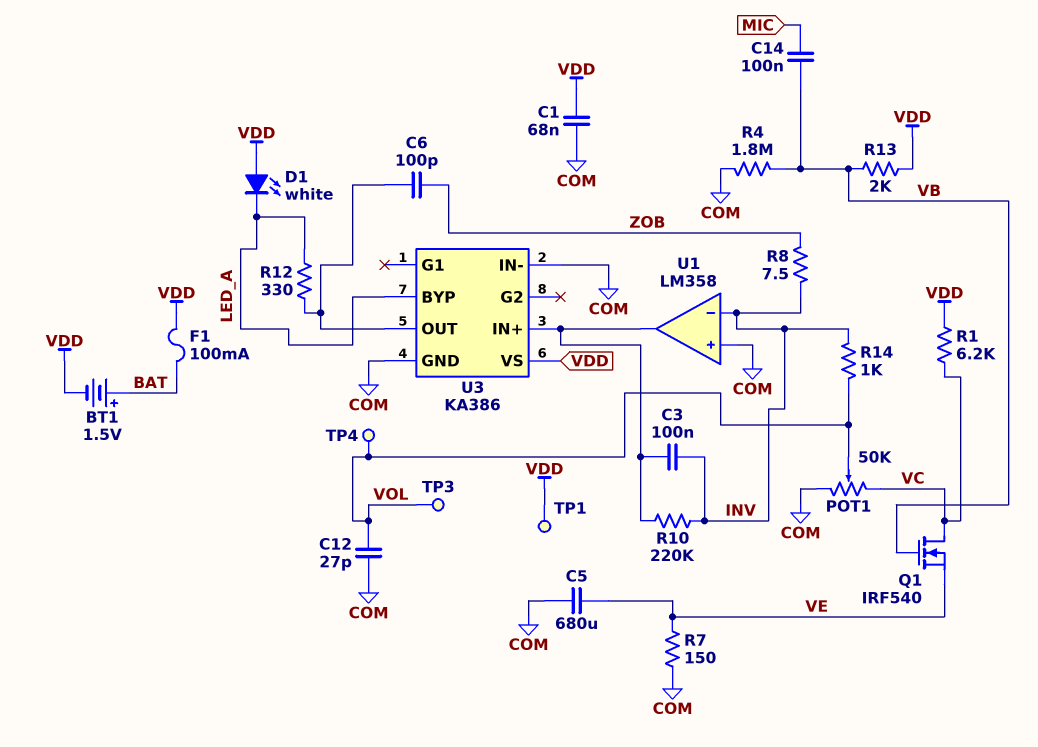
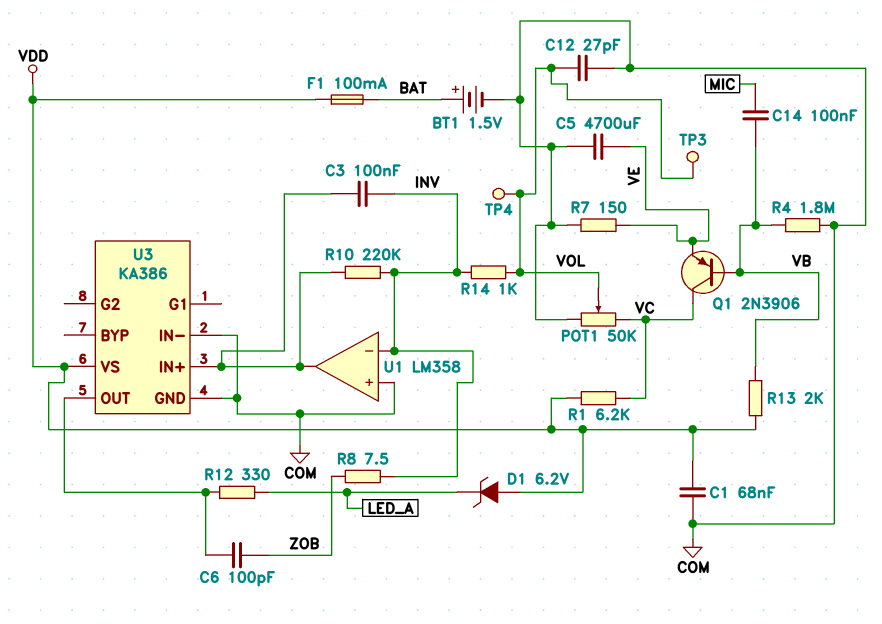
BT1: 1.5V (plus BAT, minus VDD) -> 1.5V (plus BAT, minus COM)
C5: 680uF (COM, VE) -> 4700uF (COM, VE)
D1: LED white (A VDD, K LED_A) -> zener 6.2V (A VDD, K LED_A)
Q1: NMOS IRF540 (G VB, D VC, S VE) -> PNP 2N3906 (B VB, C VC, E VE)
TP1: test point (VDD) -> none
U3 pin BYP: LED_A -> none

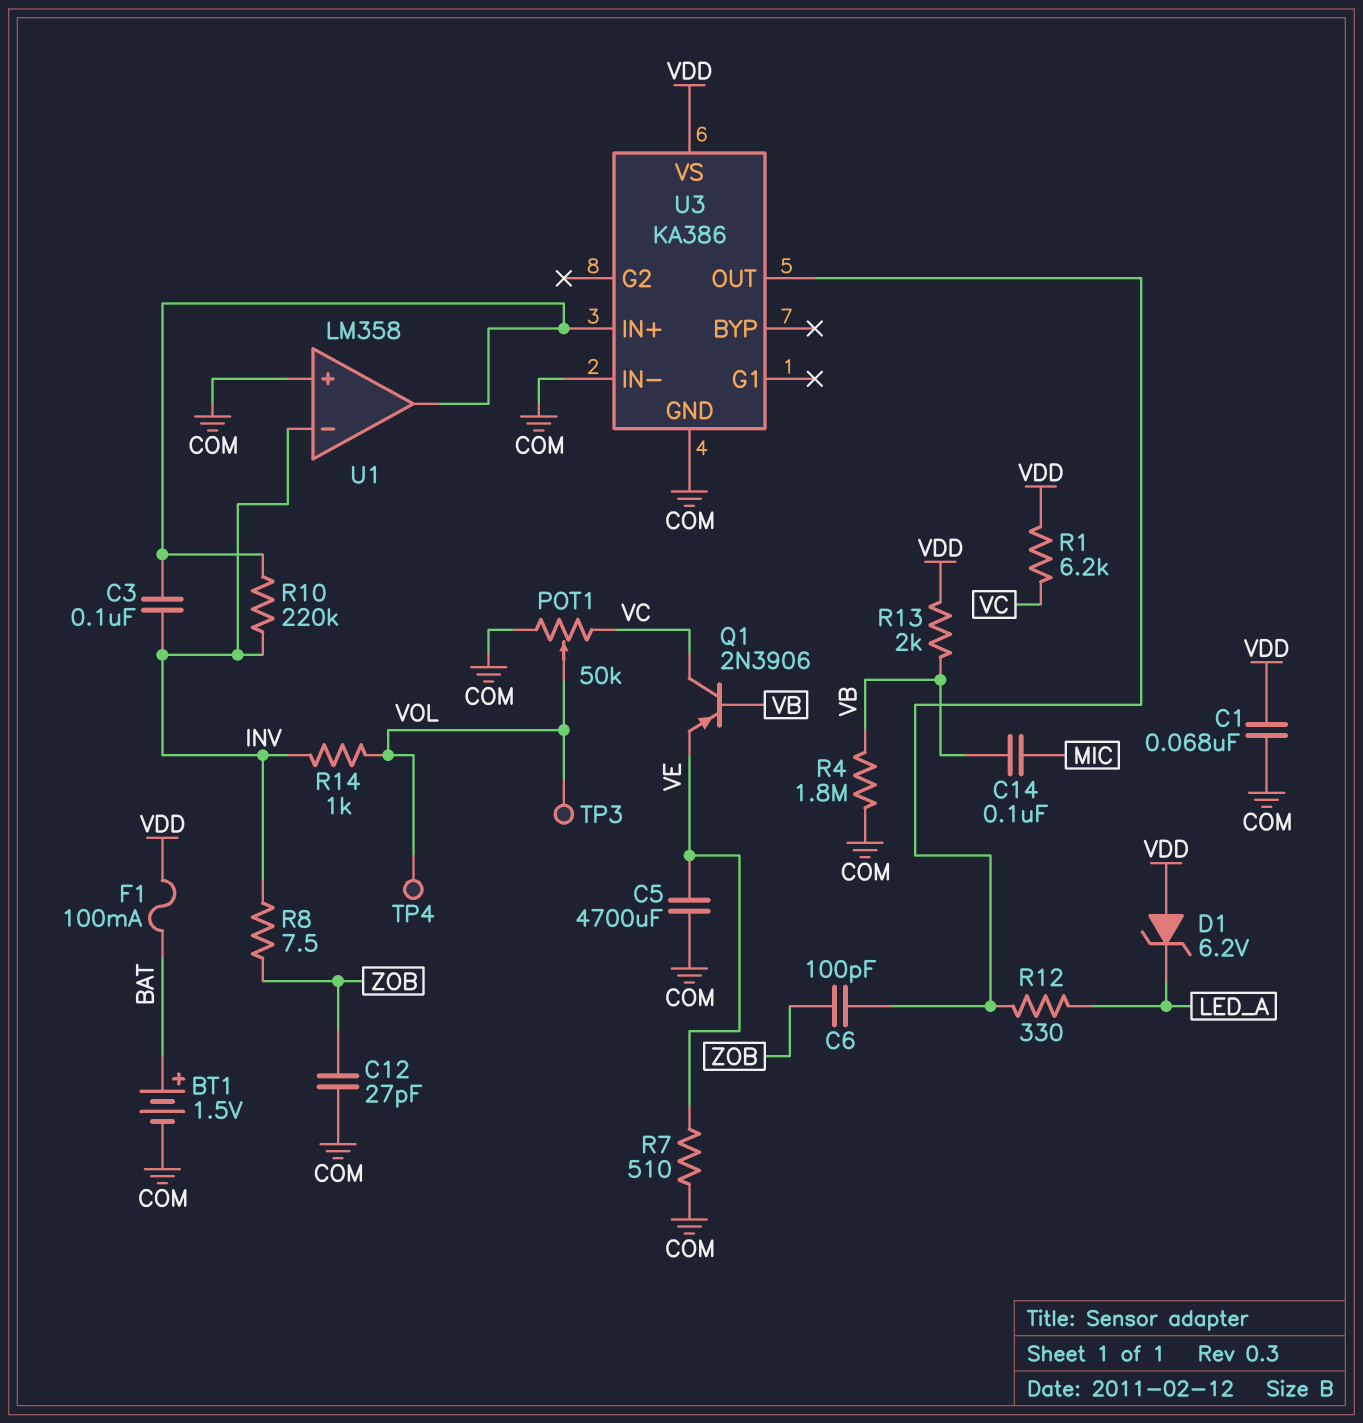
C12: 27pF (COM, VOL) -> 27pF (COM, ZOB)
R7: 150 (COM, VE) -> 510 (COM, VE)

